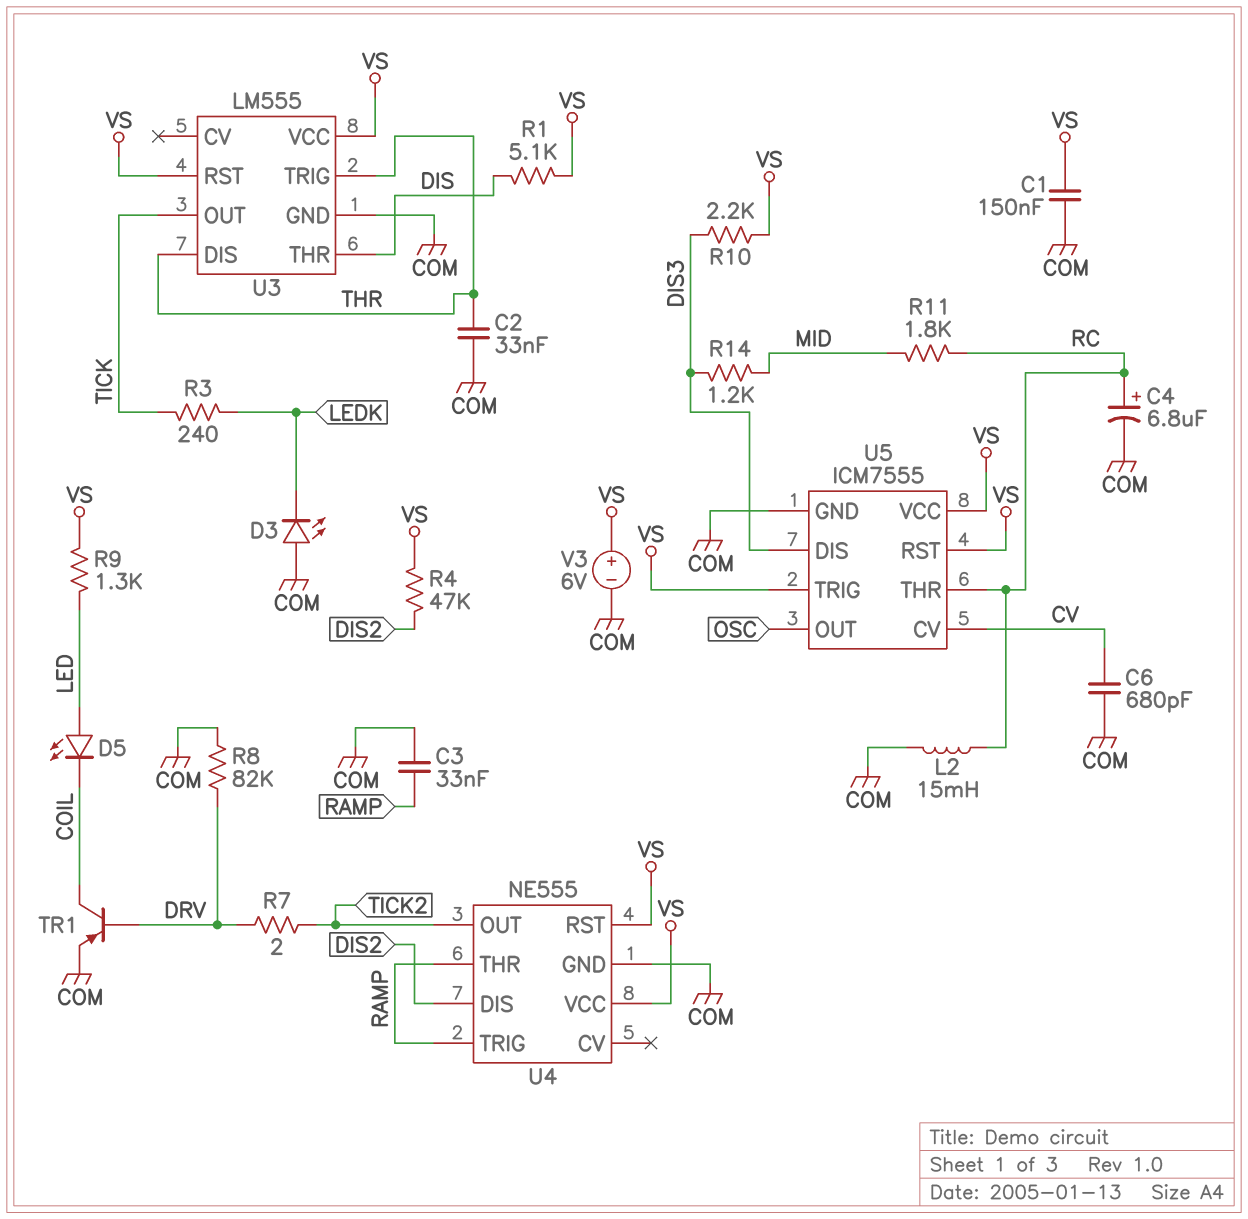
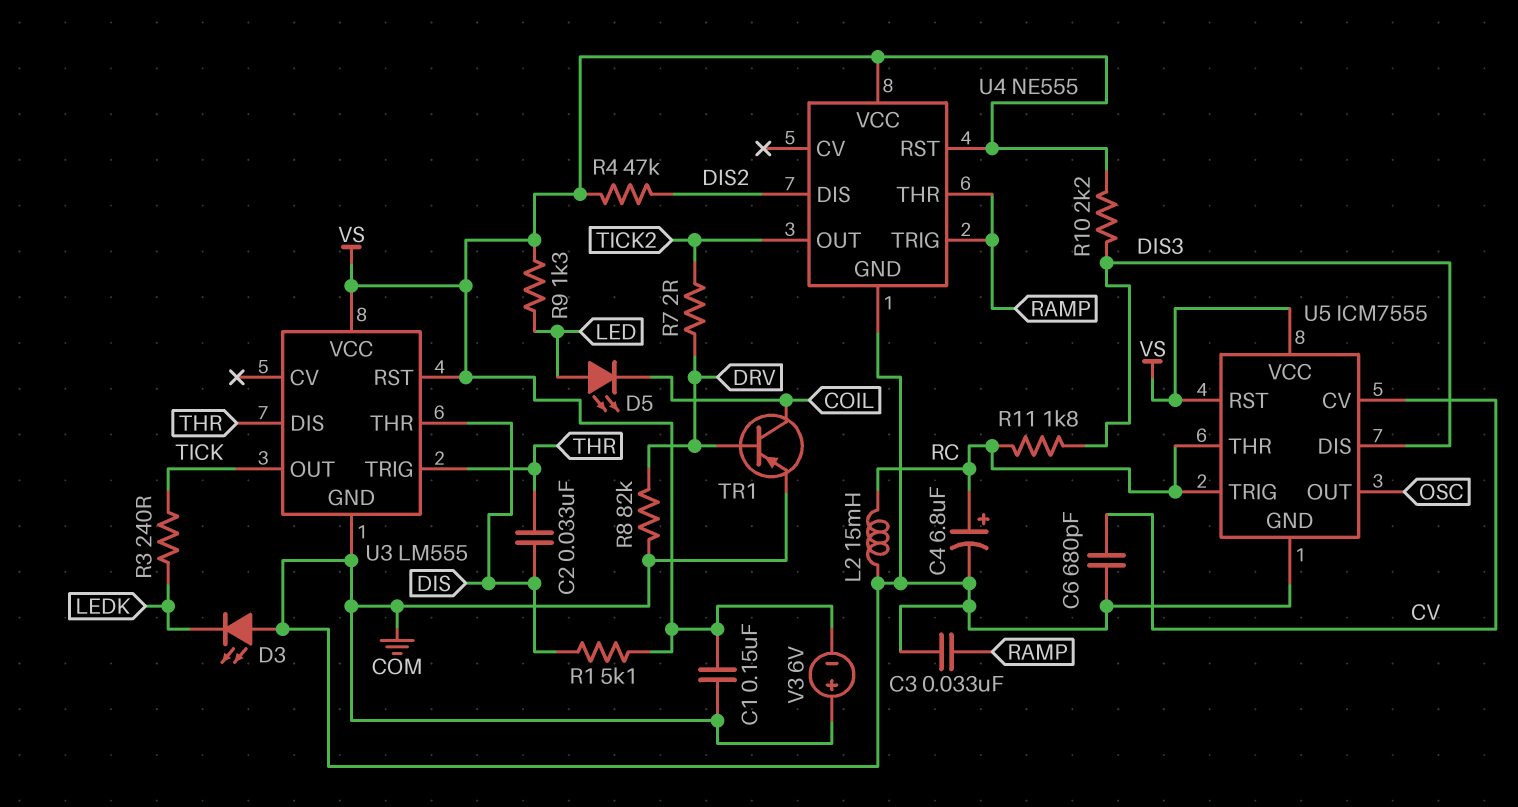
C2: 33nF (COM, THR) -> 33nF (DIS, THR)
R11: 1.8k (MID, RC) -> 1.8k (DIS3, RC)
R14: 1.2k (DIS3, MID) -> none
U5 pin TRIG: VS -> RC
V3: 6V (plus VS, minus COM) -> 6V (plus COM, minus VS)

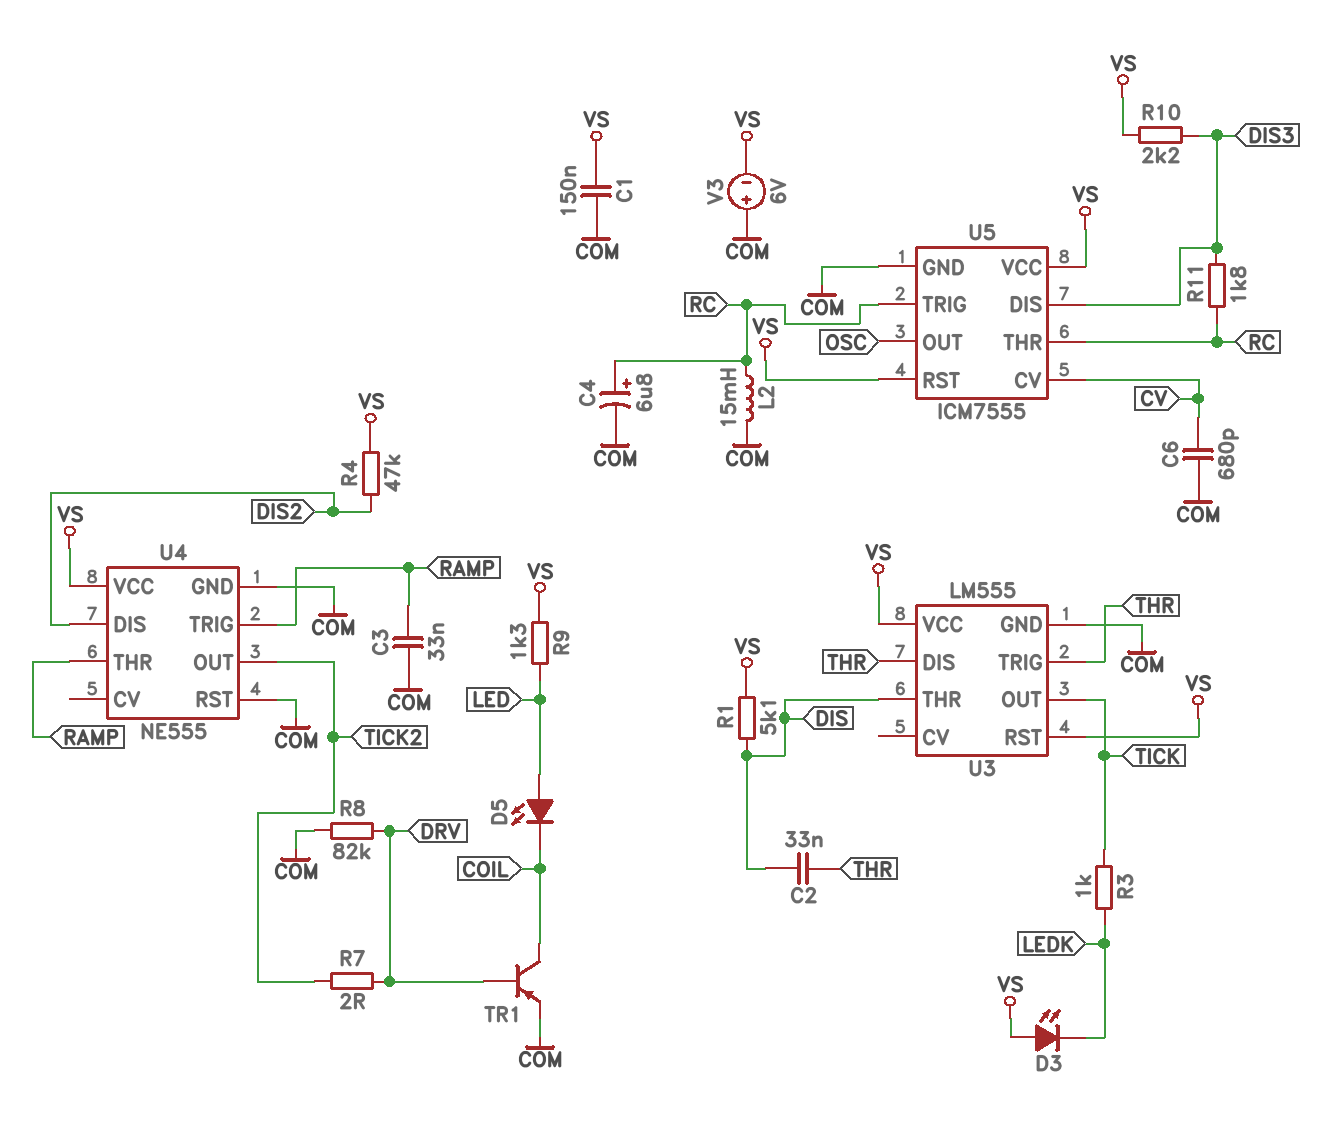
D3: LED (A COM, K LEDK) -> LED (A VS, K LEDK)
R3: 240 (LEDK, TICK) -> 1k (LEDK, TICK)
U4 pin RST: VS -> COM

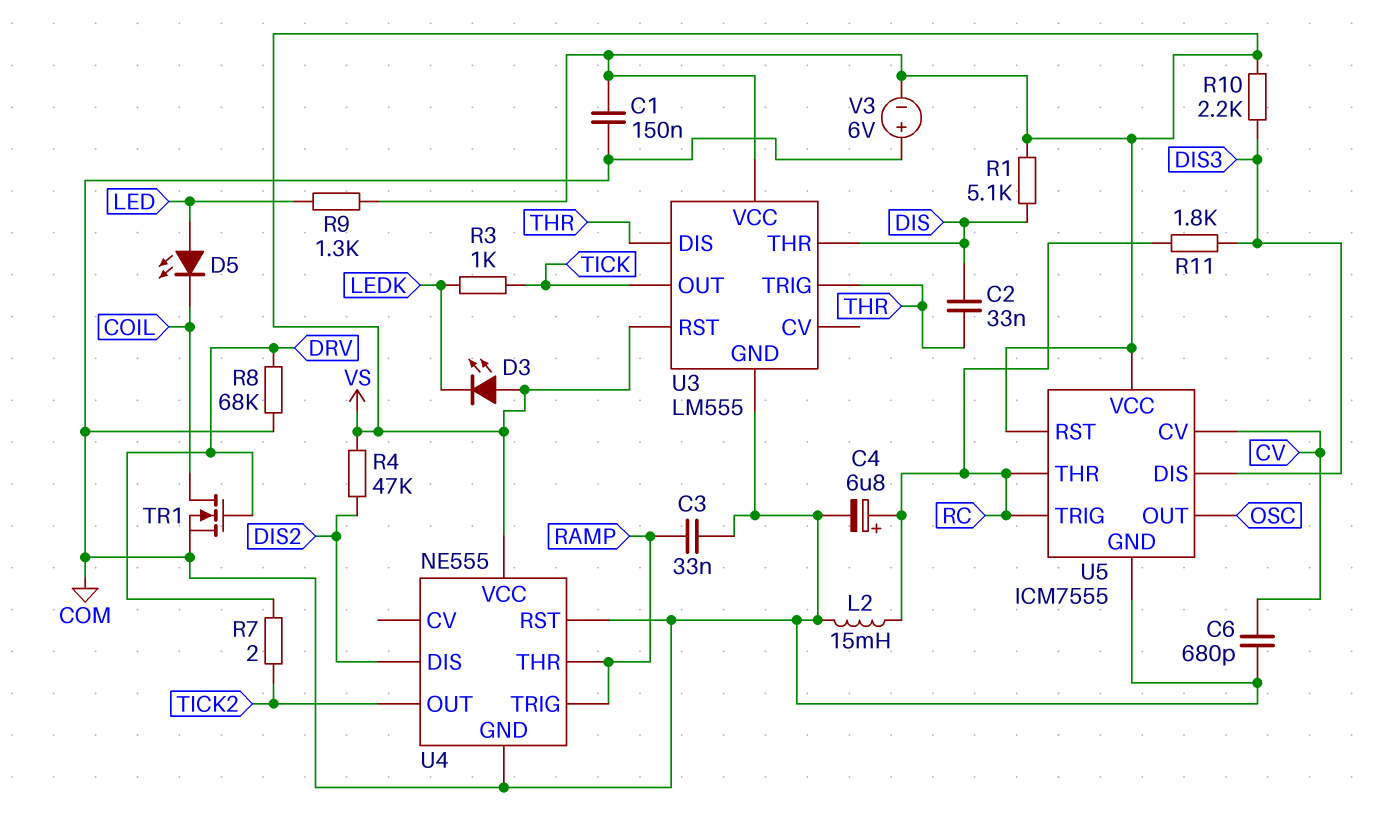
R8: 82k (COM, DRV) -> 68k (COM, DRV)
TR1: PNP (B DRV, C COIL, E COM) -> NMOS (G DRV, D COIL, S COM)

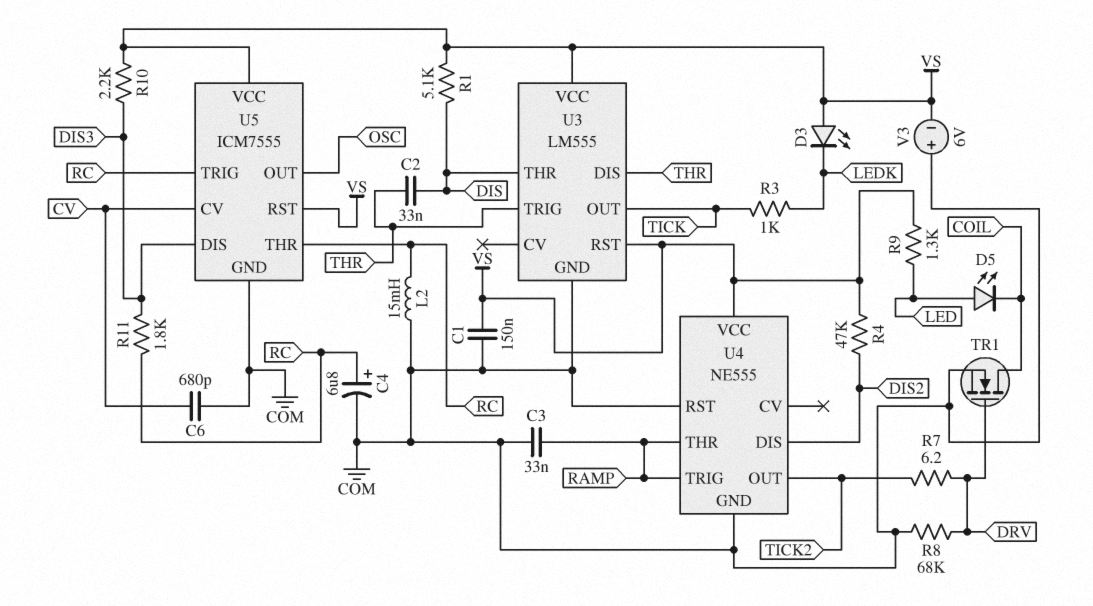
R7: 2 (DRV, TICK2) -> 6.2 (DRV, TICK2)

